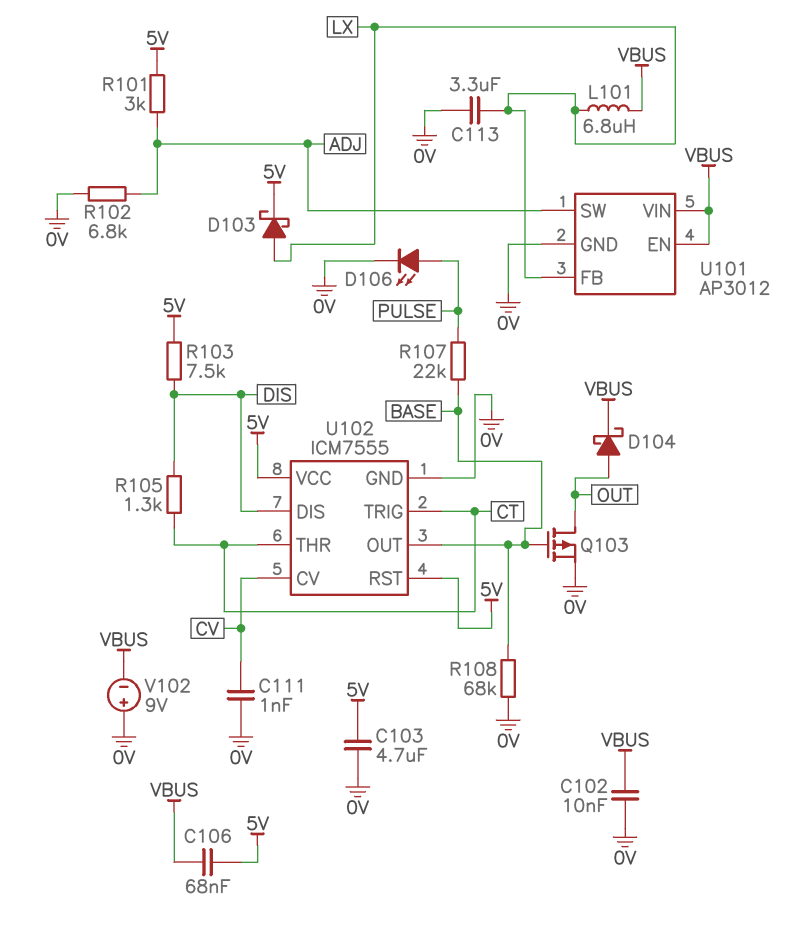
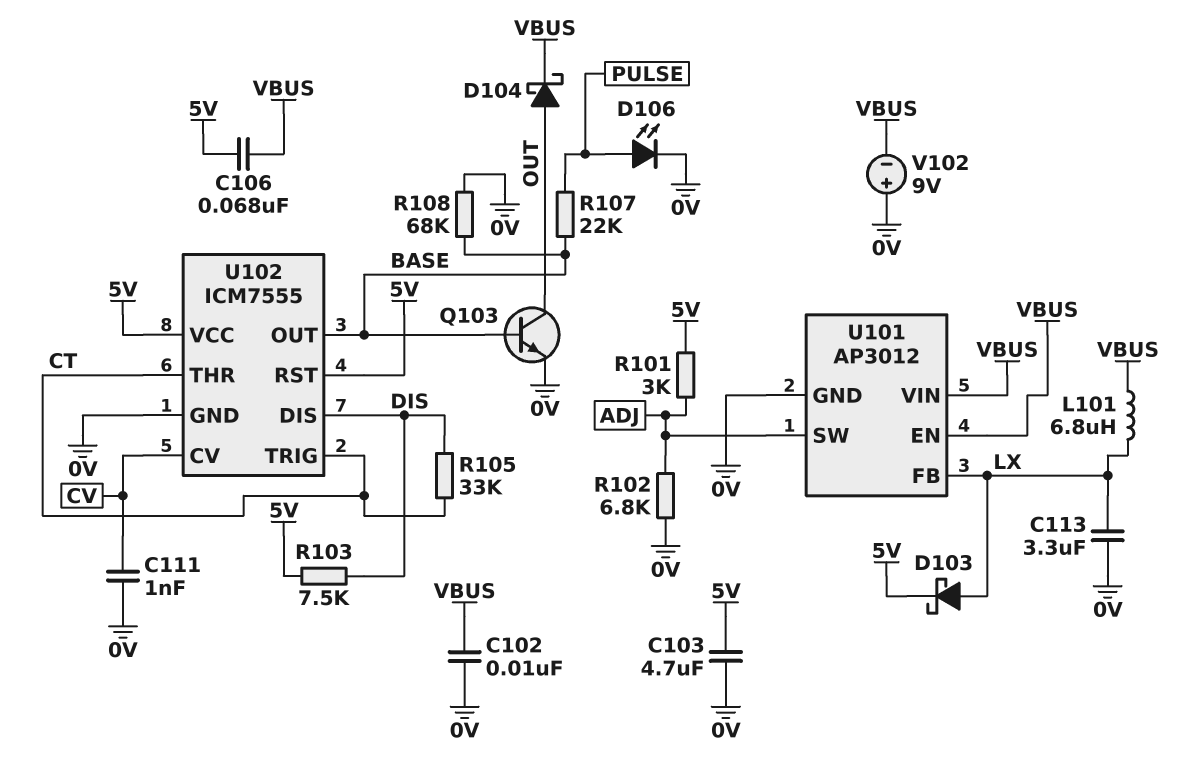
Q103: PMOS (G BASE, D OUT, S 0V) -> NPN (B BASE, C OUT, E 0V)
R105: 1.3k (CT, DIS) -> 33k (CT, DIS)

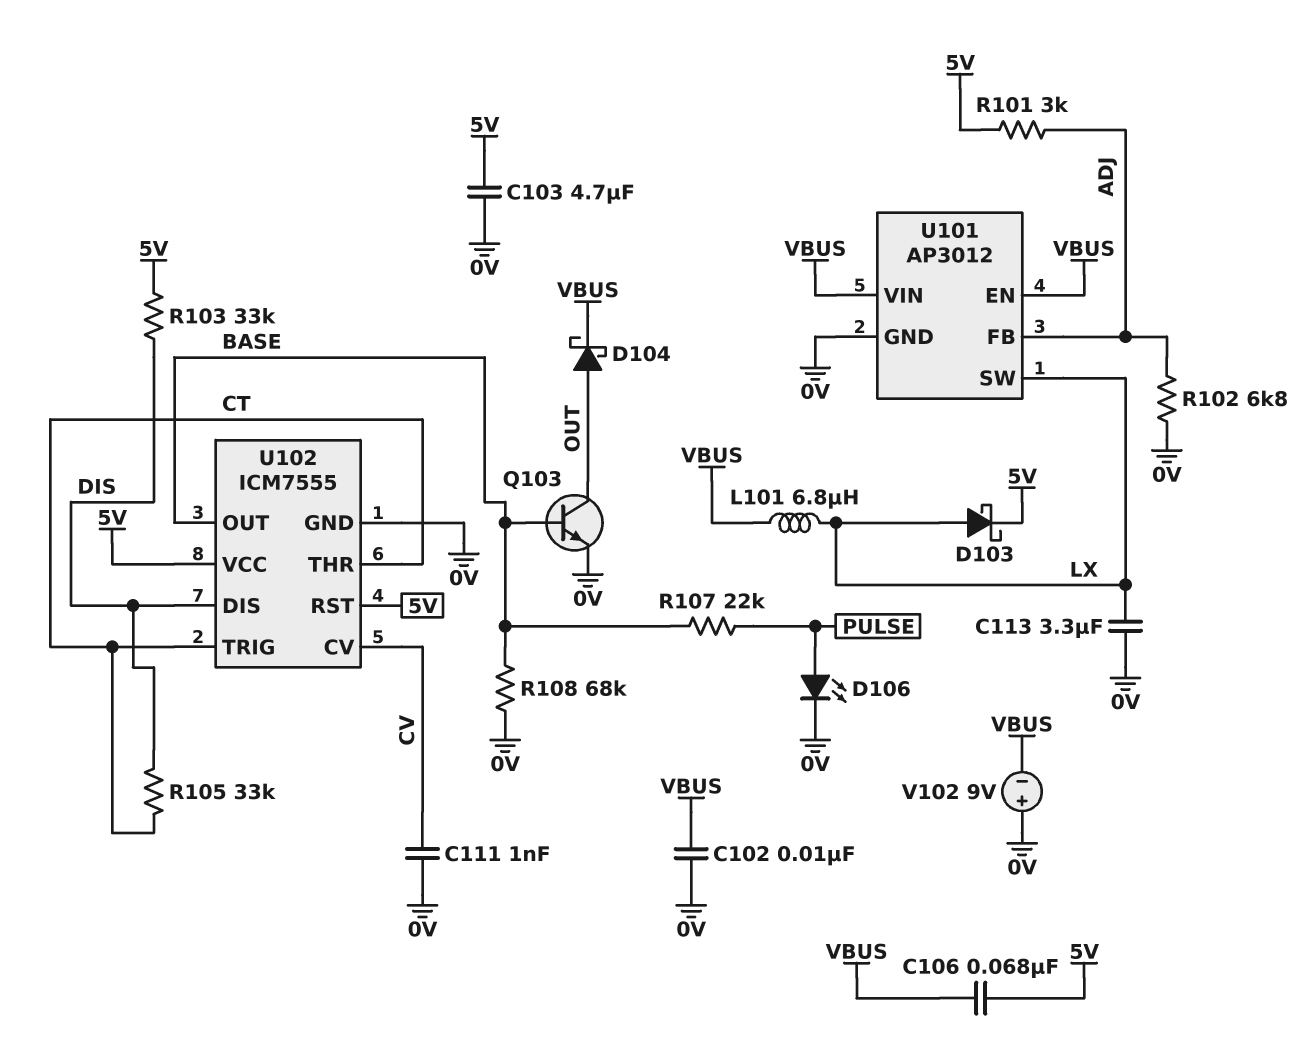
R103: 7.5k (5V, DIS) -> 33k (5V, DIS)
U101 pin FB: LX -> ADJ
U101 pin SW: ADJ -> LX

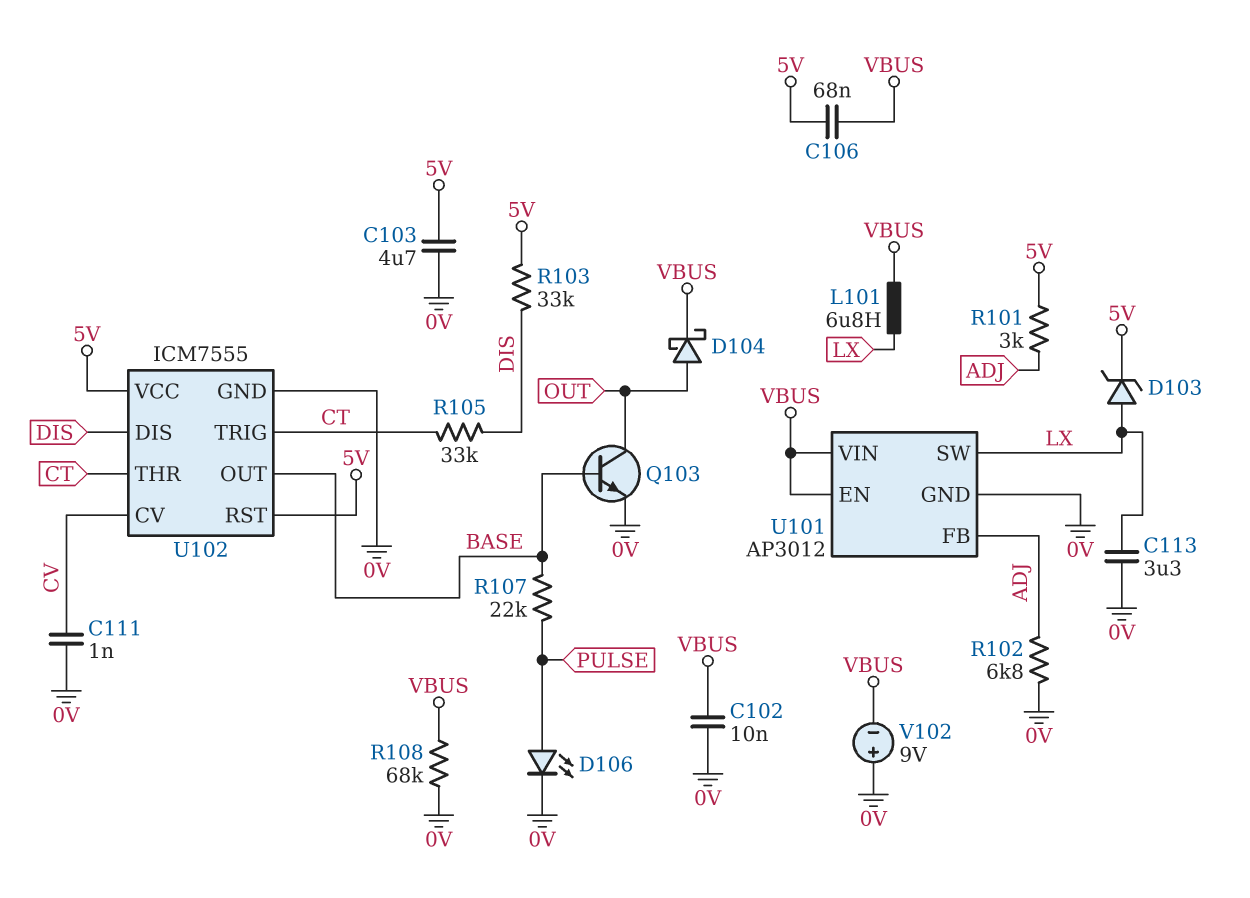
D103: schottky (A LX, K 5V) -> zener (A LX, K 5V)
R108: 68k (0V, BASE) -> 68k (0V, VBUS)

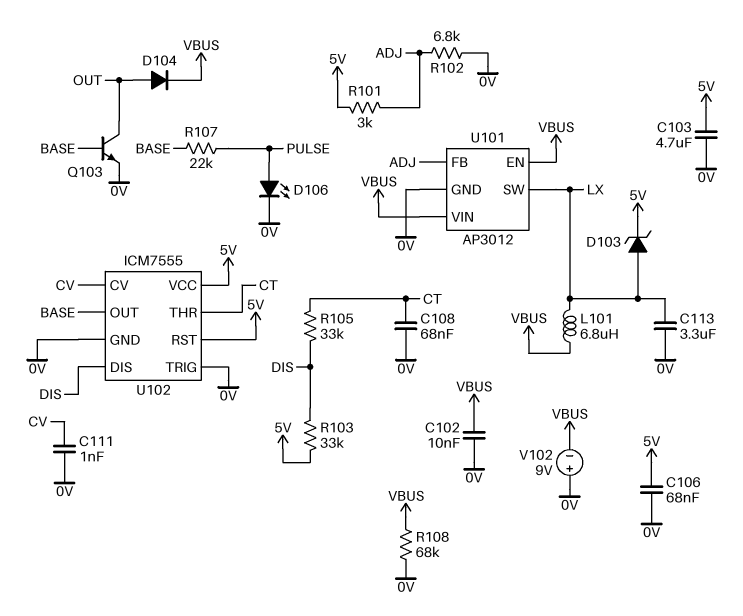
C106: 68nF (5V, VBUS) -> 68nF (0V, 5V)
C108: none -> 68nF (0V, CT)
D104: schottky (A OUT, K VBUS) -> diode (A OUT, K VBUS)
U102 pin TRIG: CT -> 0V

